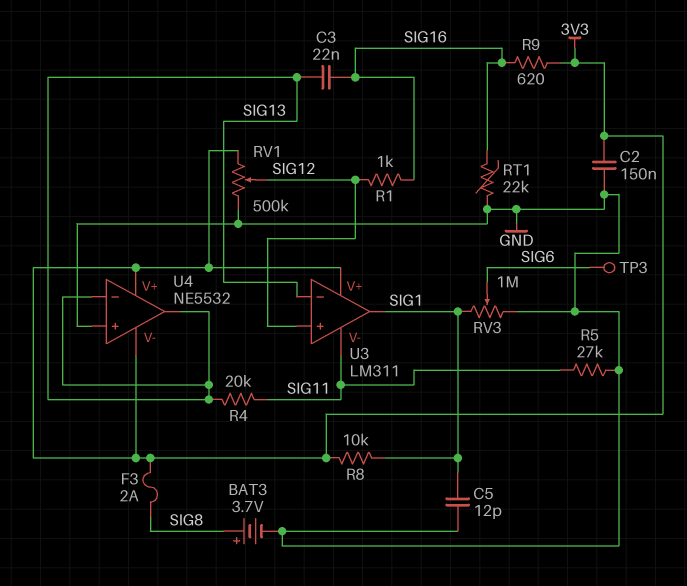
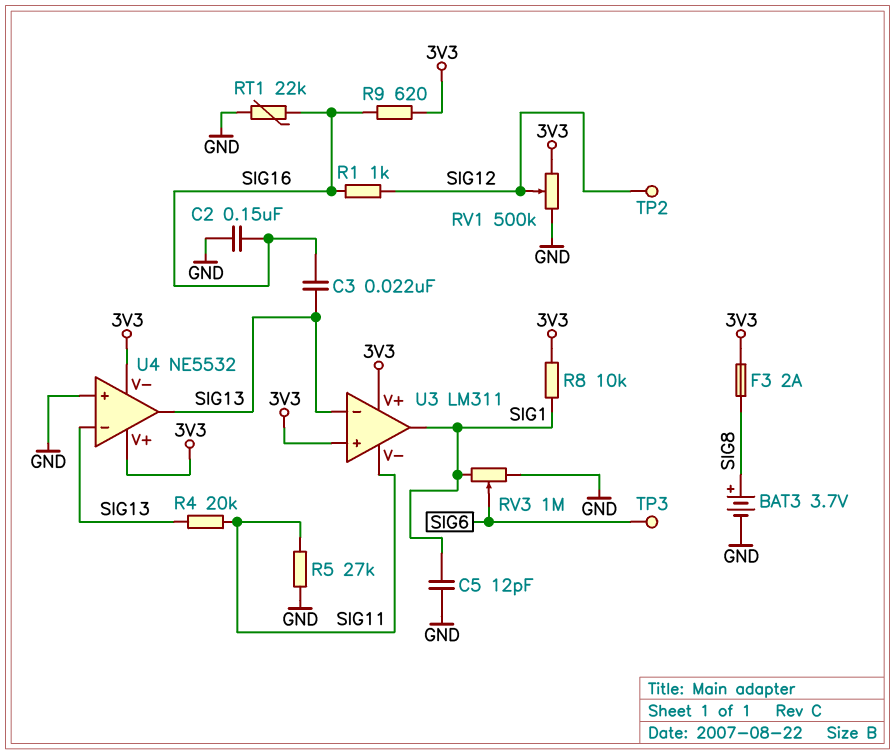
C2: 150nF (3V3, GND) -> 150nF (GND, SIG16)
TP2: none -> test point (SIG12)
U3 pin in+: SIG12 -> 3V3

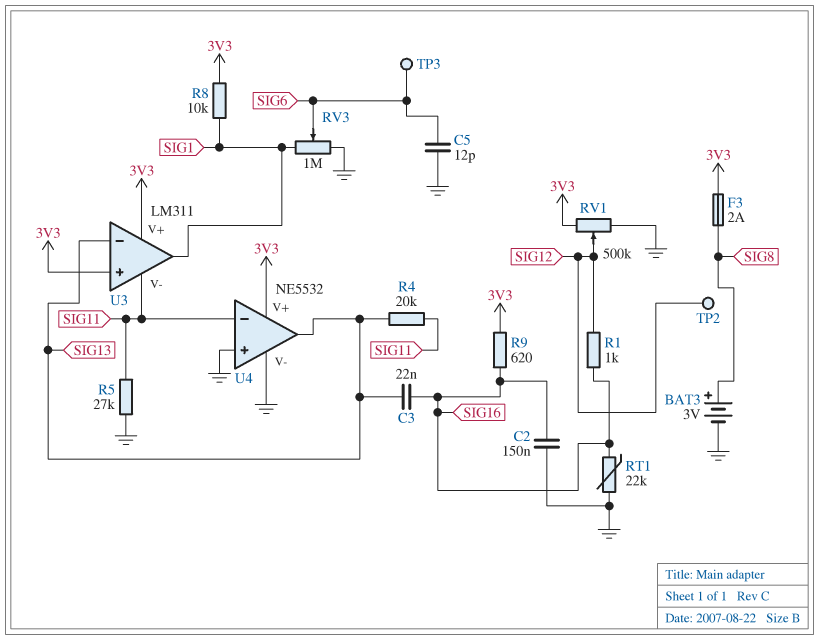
BAT3: 3.7V (plus SIG8, minus GND) -> 3V (plus SIG8, minus GND)
C5: 12pF (GND, SIG1) -> 12pF (GND, SIG6)
U4 pin V-: 3V3 -> GND
U4 pin in-: SIG13 -> SIG11

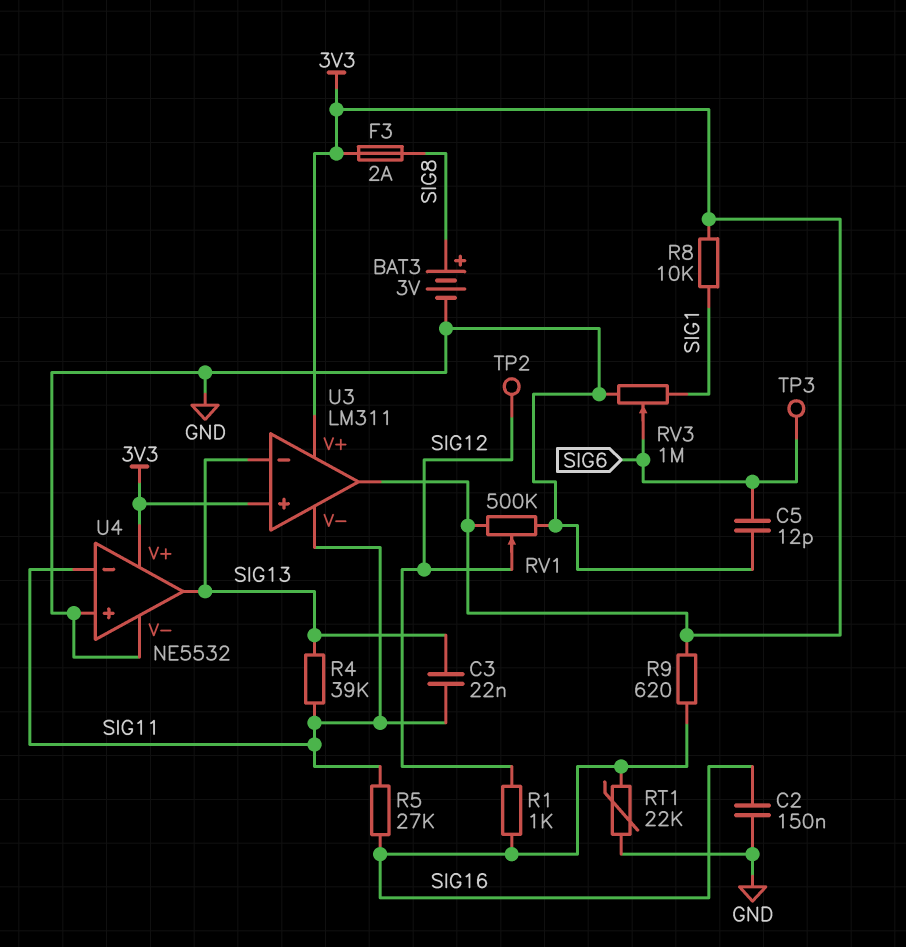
C3: 22nF (SIG13, SIG16) -> 22nF (SIG11, SIG13)
R4: 20k (SIG11, SIG13) -> 39k (SIG11, SIG13)
R5: 27k (GND, SIG11) -> 27k (SIG11, SIG16)
U3 pin out: SIG1 -> 3V3

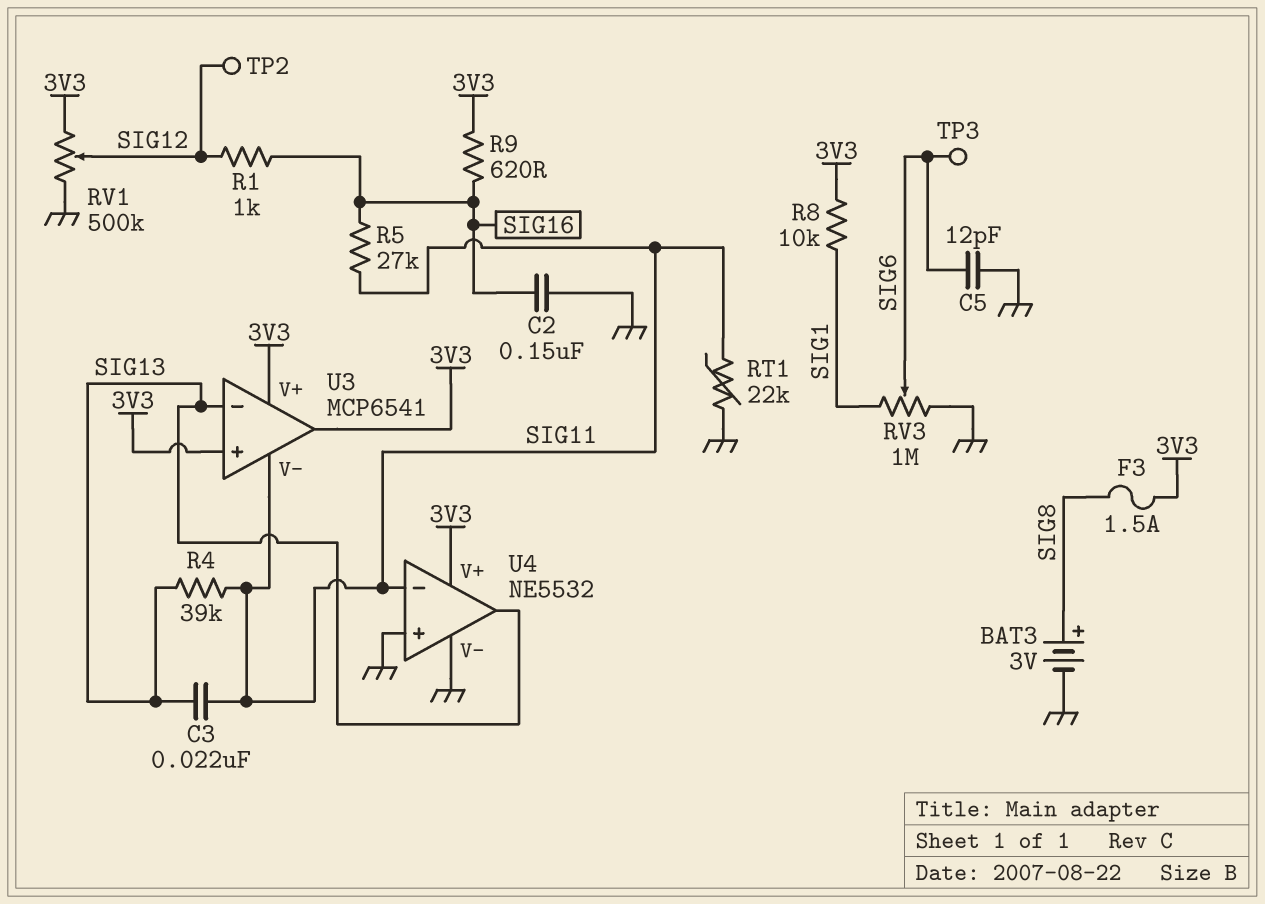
F3: 2A (3V3, SIG8) -> 1.5A (3V3, SIG8)
RT1: 22k (GND, SIG16) -> 22k (GND, SIG11)
U3: LM311 -> MCP6541

